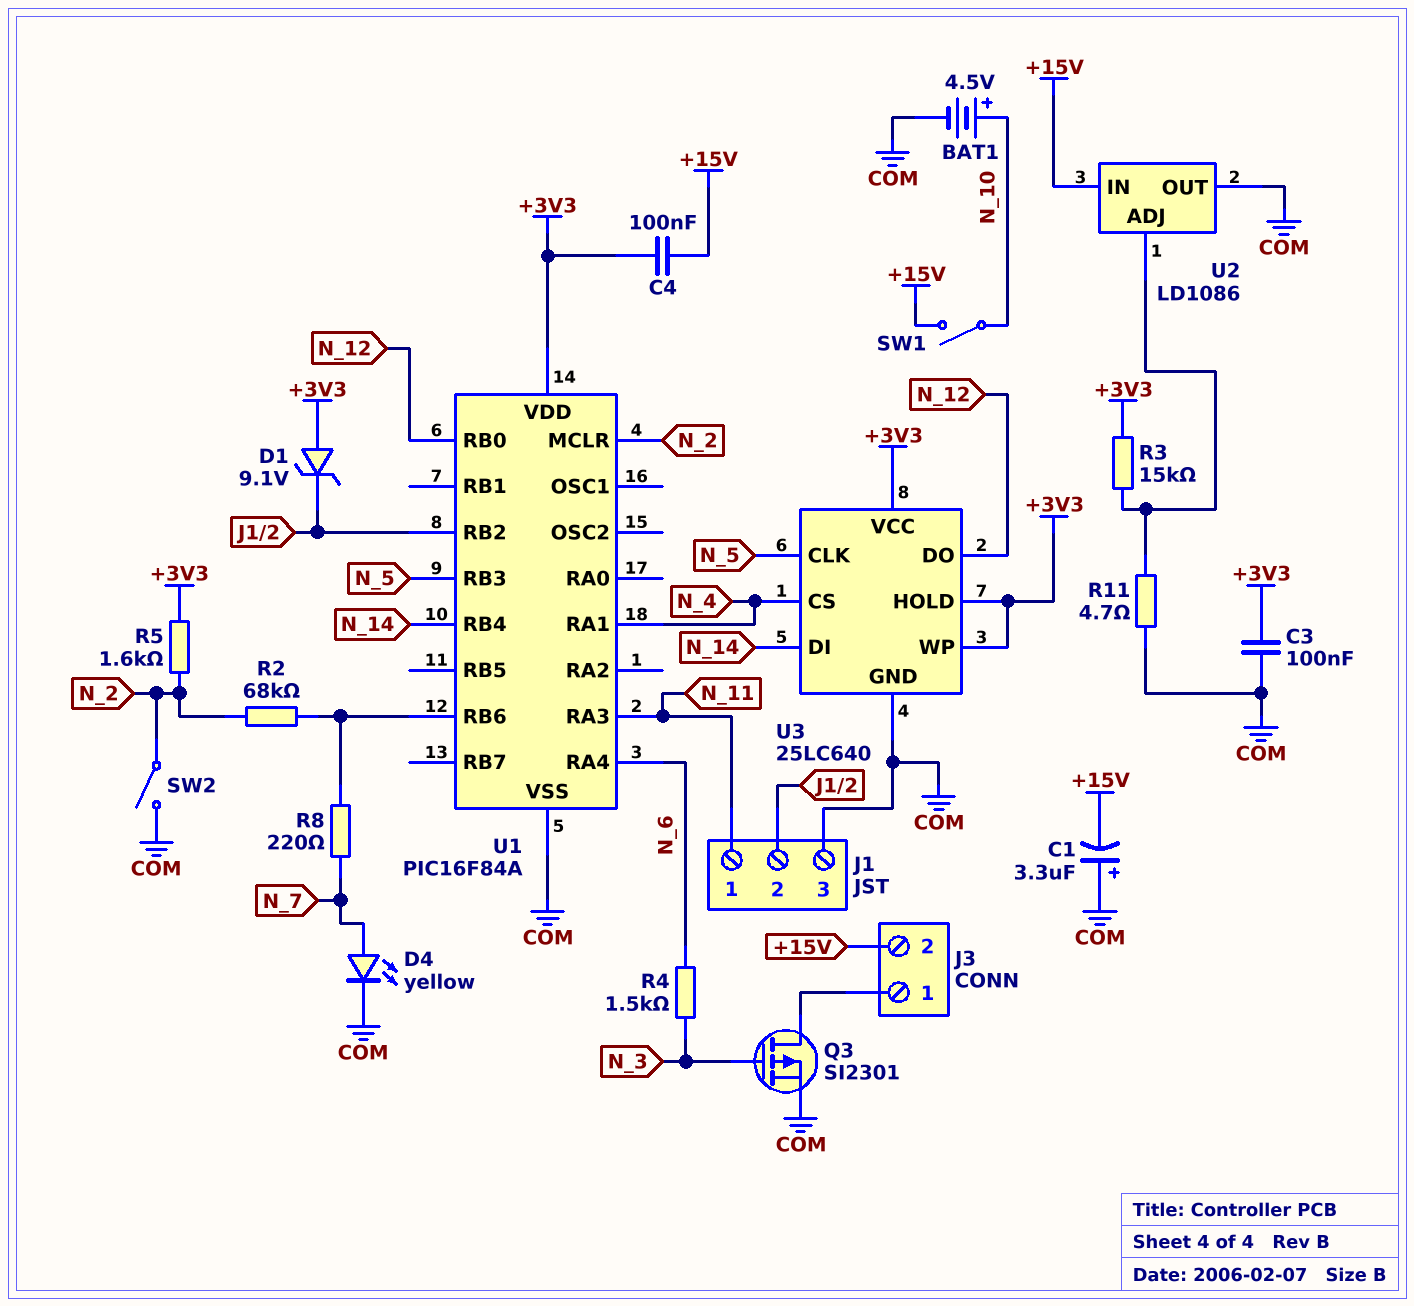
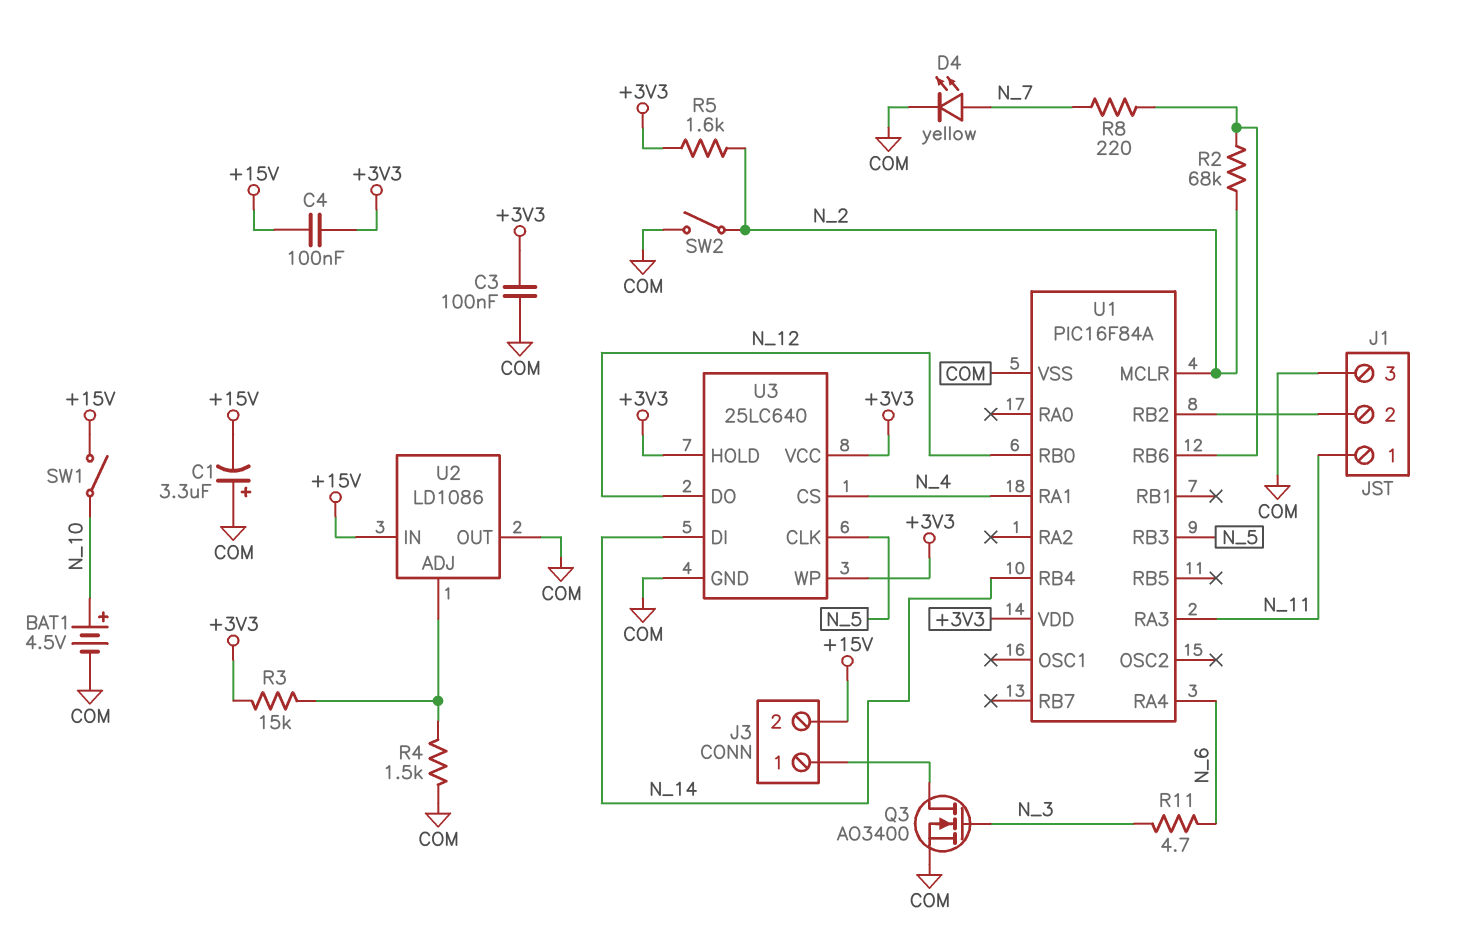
D1: zener 9.1V (A +3V3, K J1/2) -> none
Q3: PMOS SI2301 (G N_3, D J3/1, S COM) -> NMOS AO3400 (G N_3, D J3/1, S COM)
R4: 1.5k (N_3, N_6) -> 1.5k (COM, U2/ADJ)
R11: 4.7 (COM, U2/ADJ) -> 4.7 (N_3, N_6)

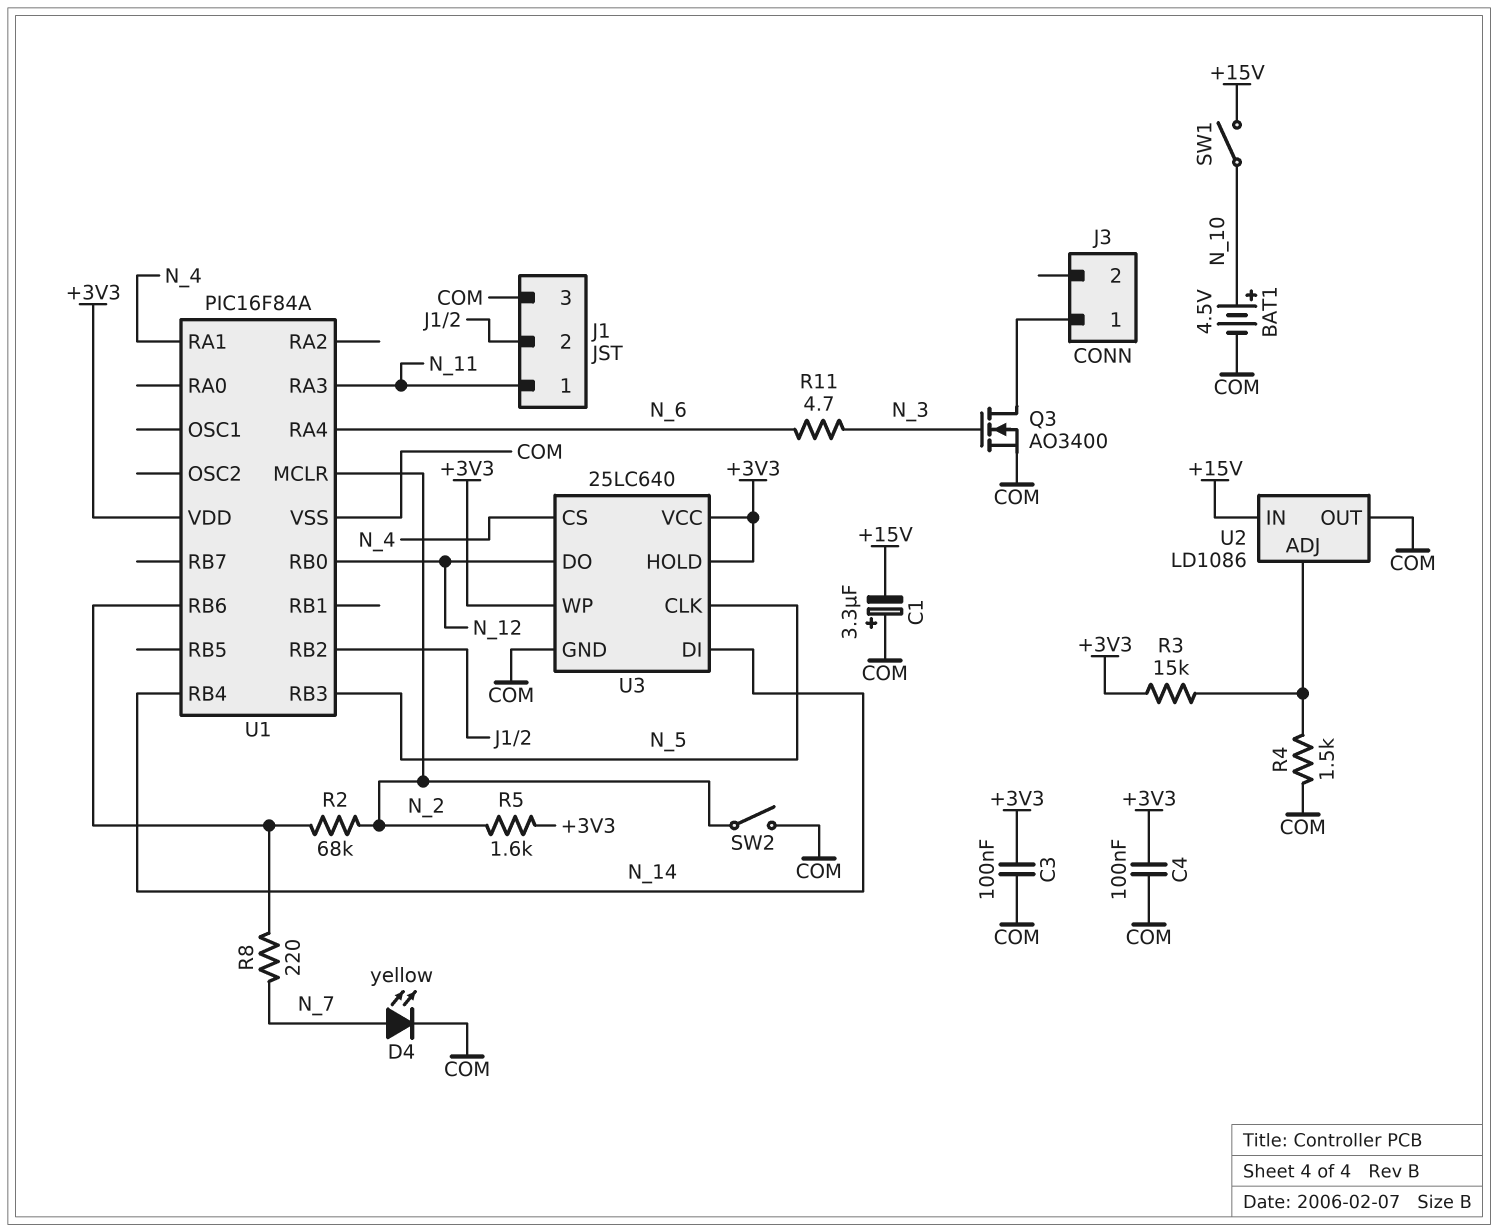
C4: 100nF (+3V3, +15V) -> 100nF (+3V3, COM)
J3 pin 2: +15V -> none

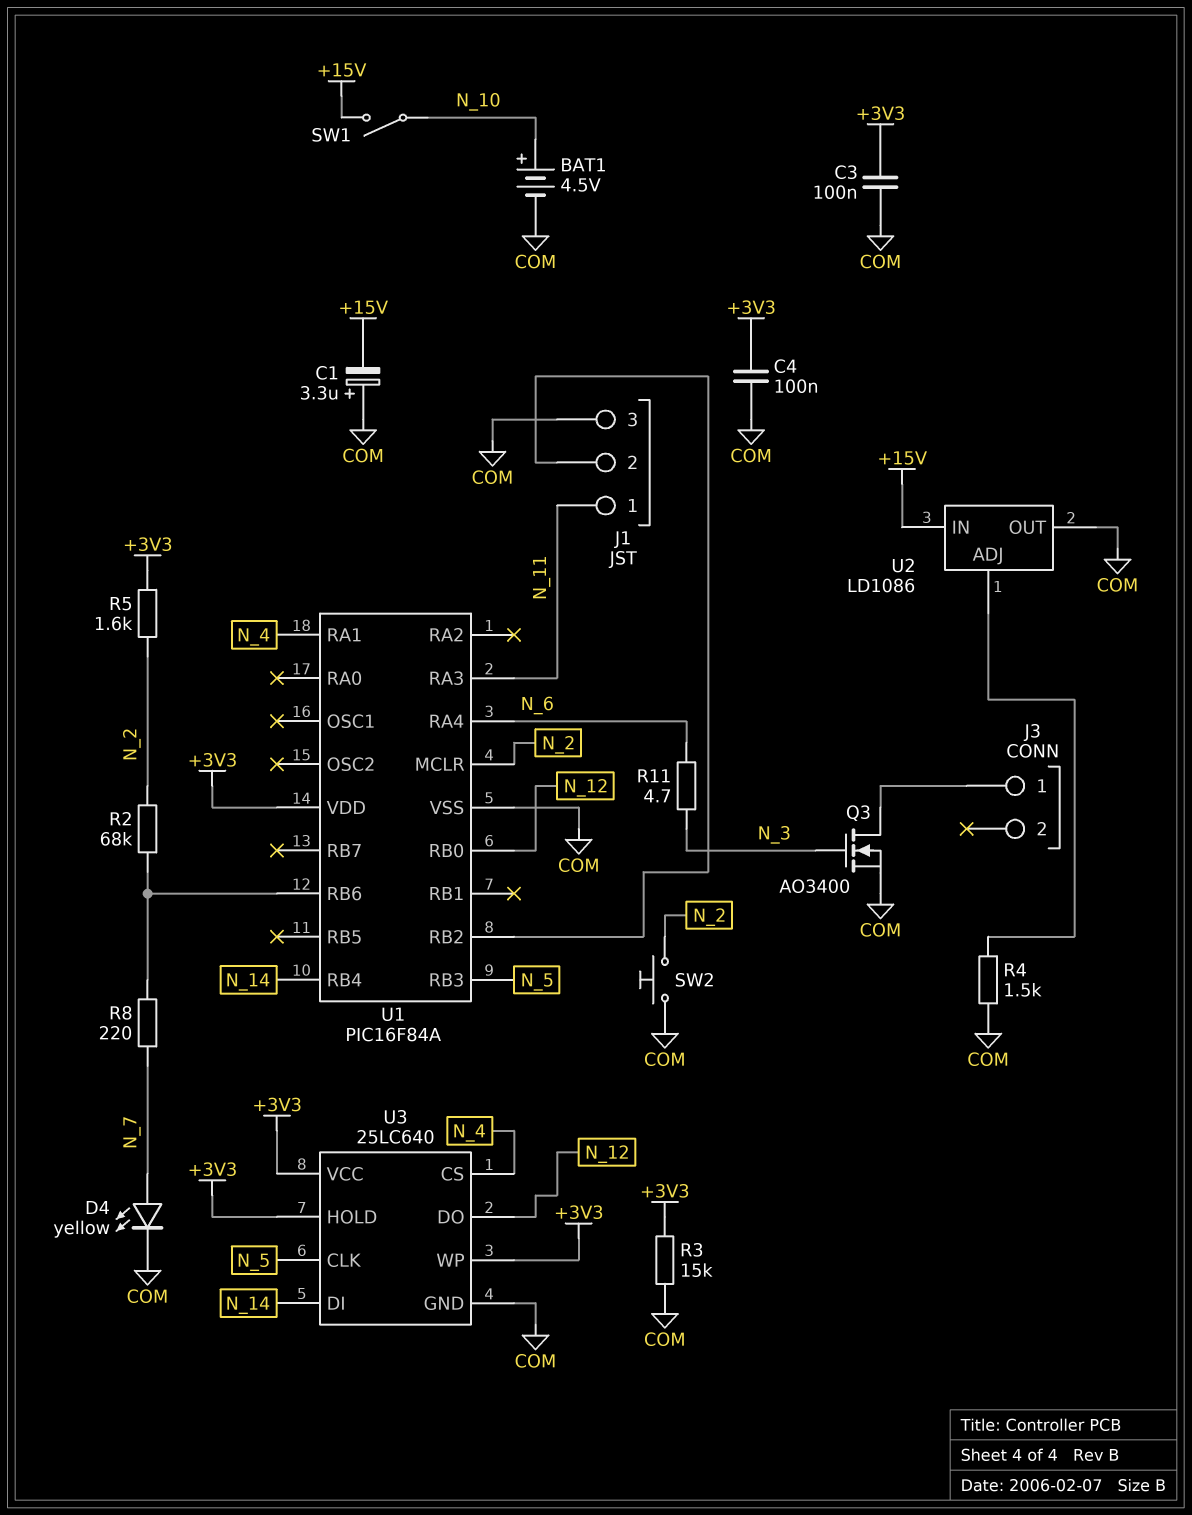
R3: 15k (+3V3, U2/ADJ) -> 15k (+3V3, COM)
SW2: switch (COM, N_2) -> button (COM, N_2)

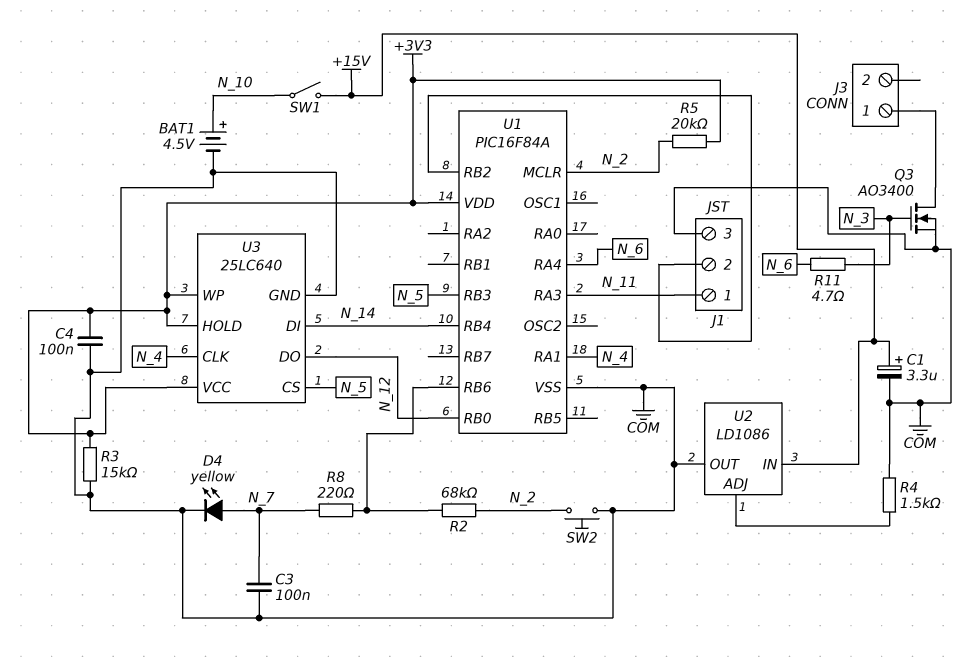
C1: 3.3uF (plus COM, minus +15V) -> 3.3uF (plus +15V, minus COM)
C3: 100nF (+3V3, COM) -> 100nF (COM, N_7)
R5: 1.6k (+3V3, N_2) -> 20k (+3V3, N_2)
U3 pin CLK: N_5 -> N_4
U3 pin CS: N_4 -> N_5

